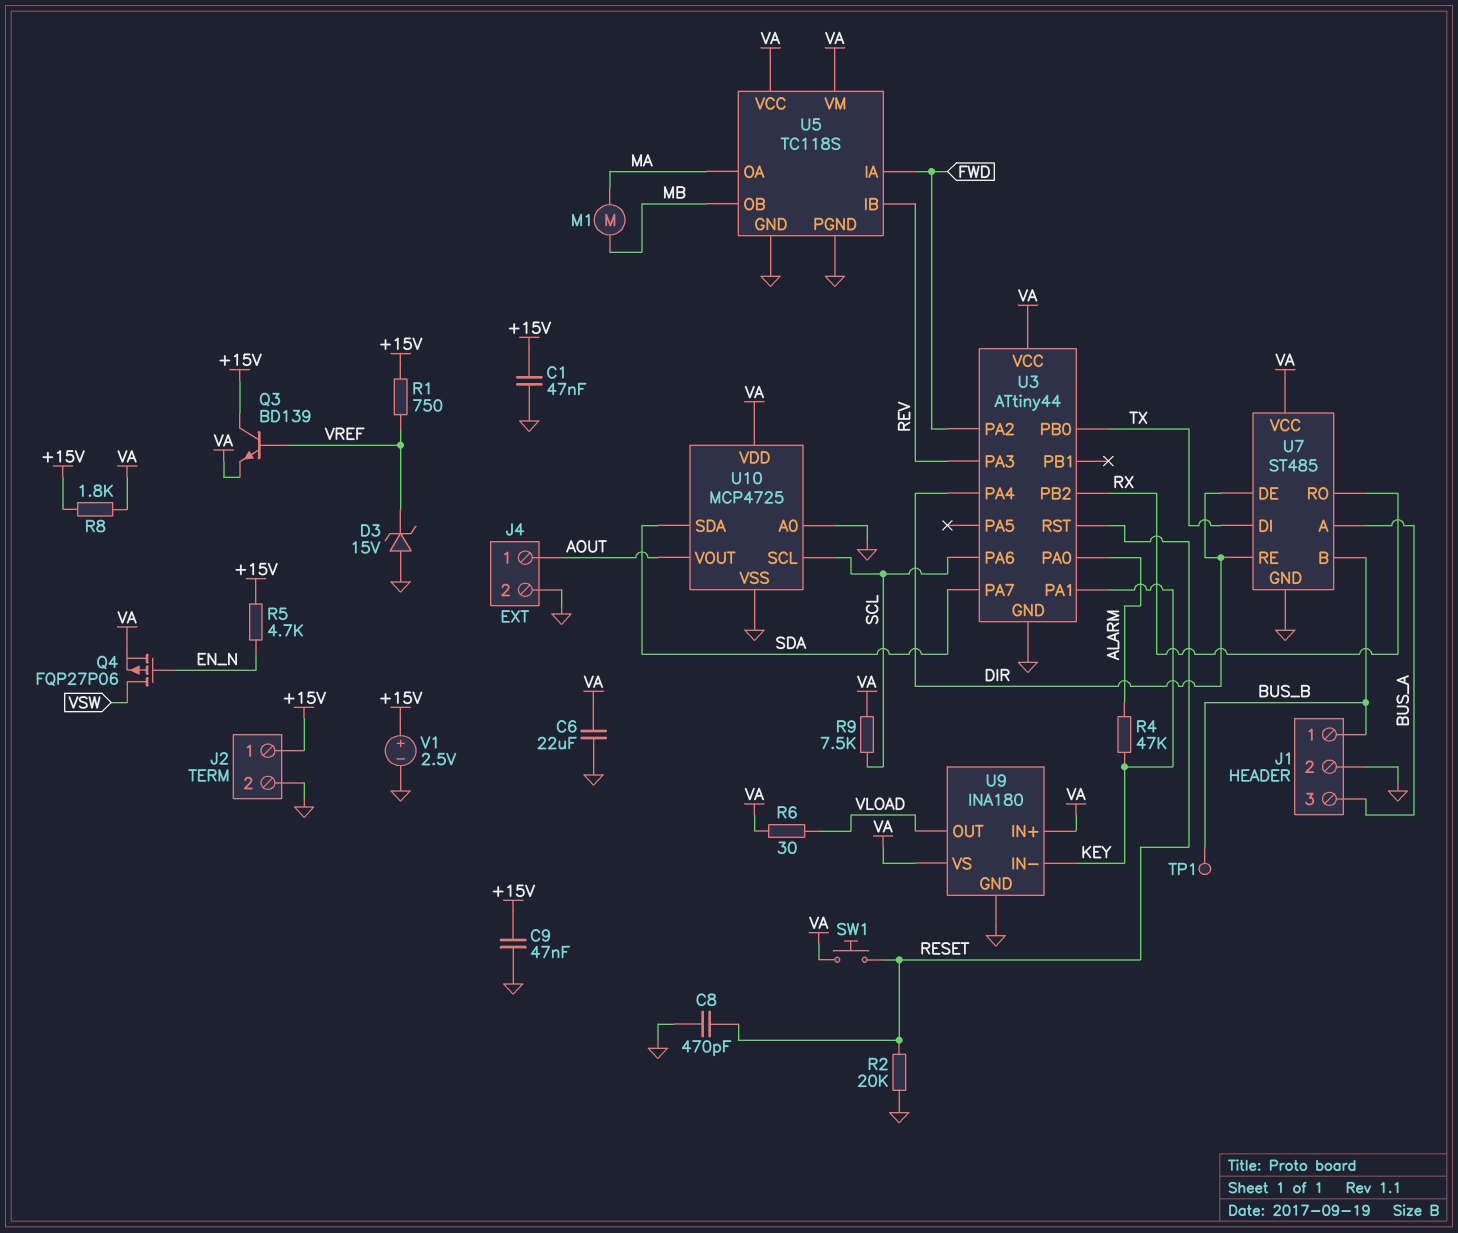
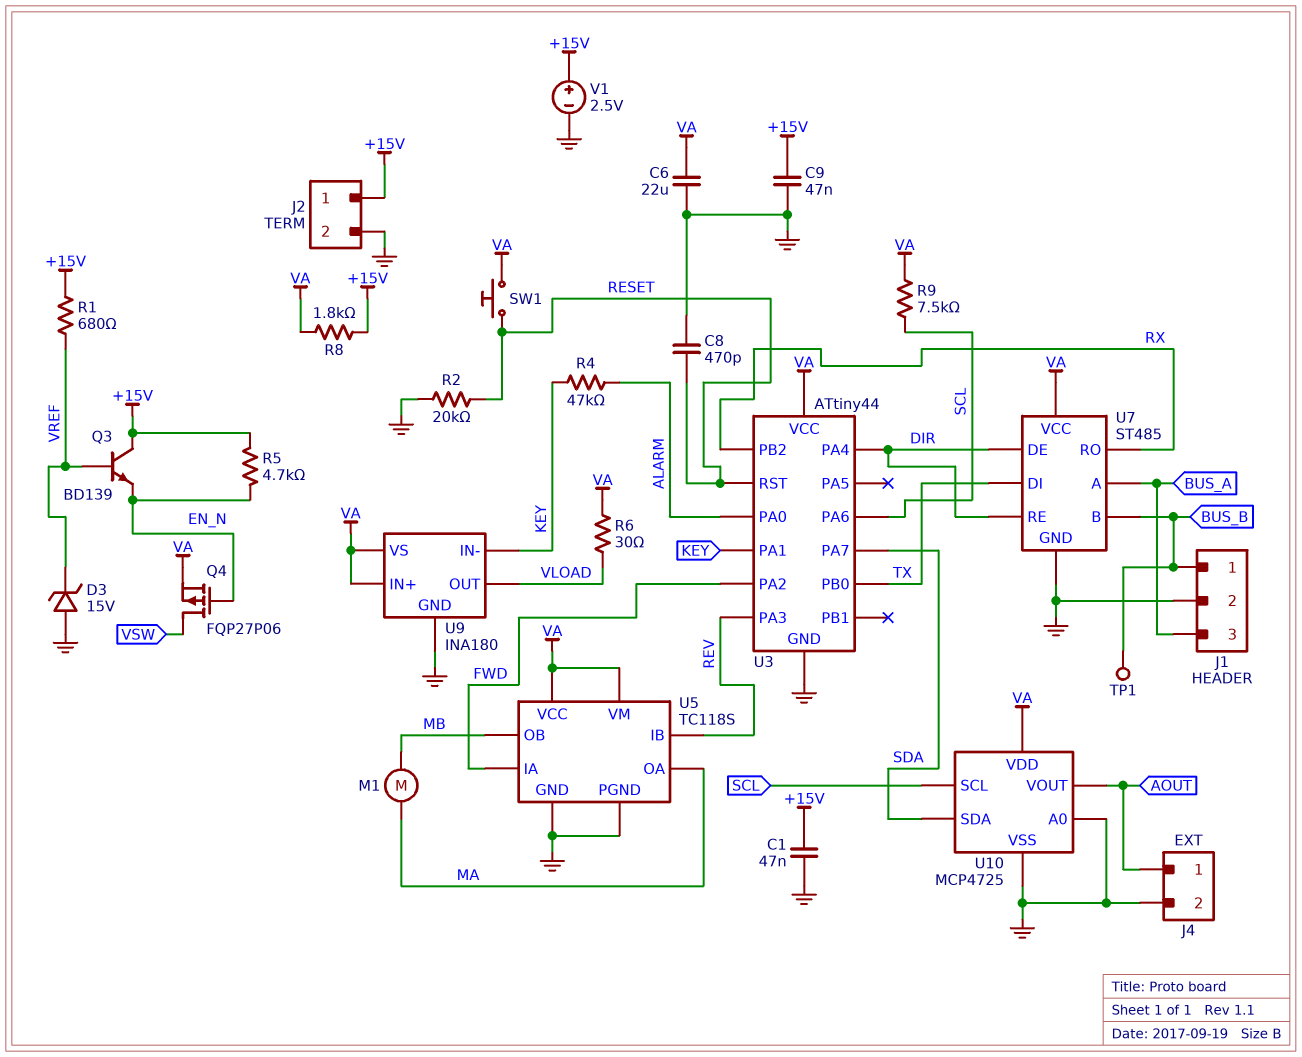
Q3: NPN BD139 (B VREF, C +15V, E VA) -> NPN BD139 (B VREF, C +15V, E EN_N)
R1: 750 (+15V, VREF) -> 680 (+15V, VREF)

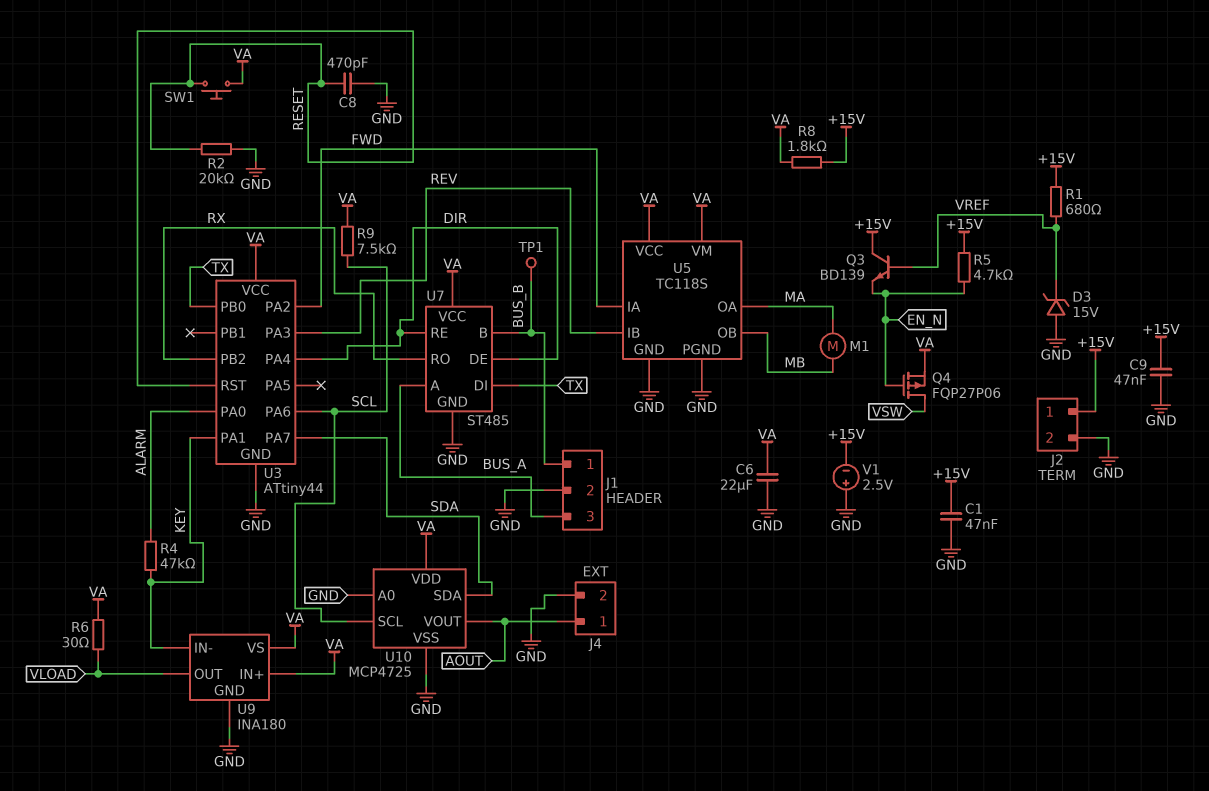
V1: 2.5V (plus +15V, minus GND) -> 2.5V (plus GND, minus +15V)

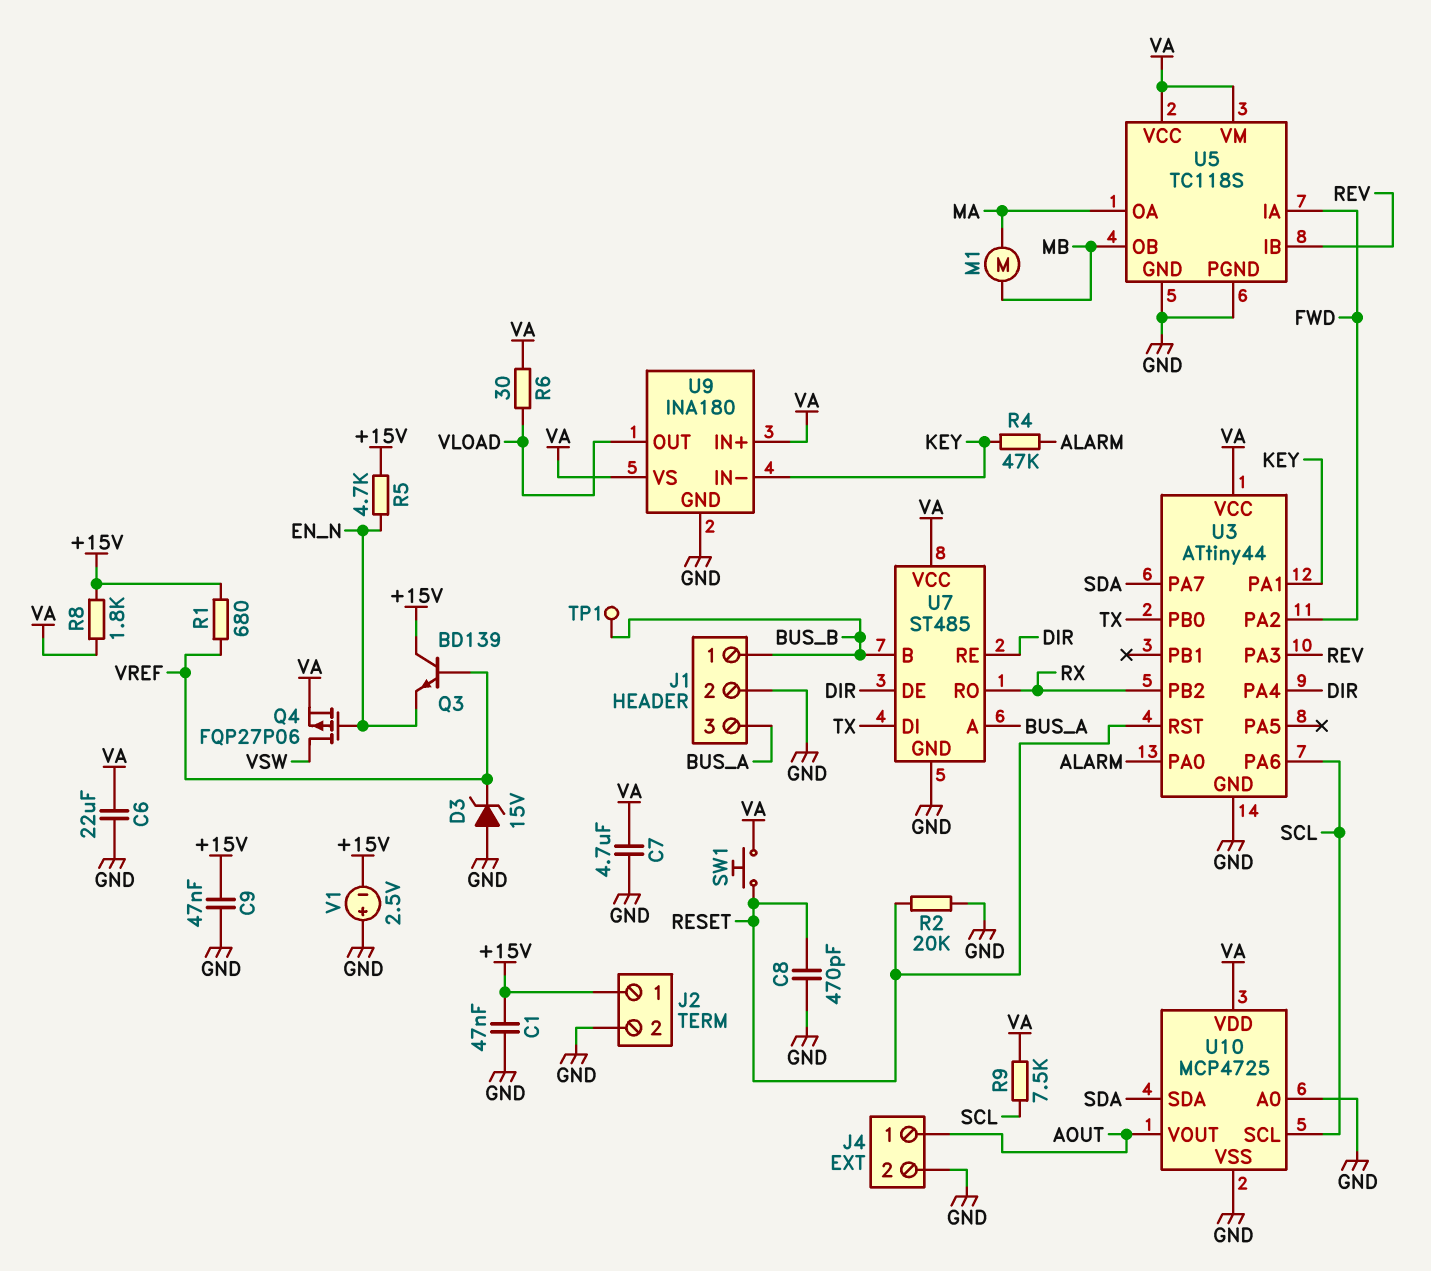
C7: none -> 4.7uF (GND, VA)

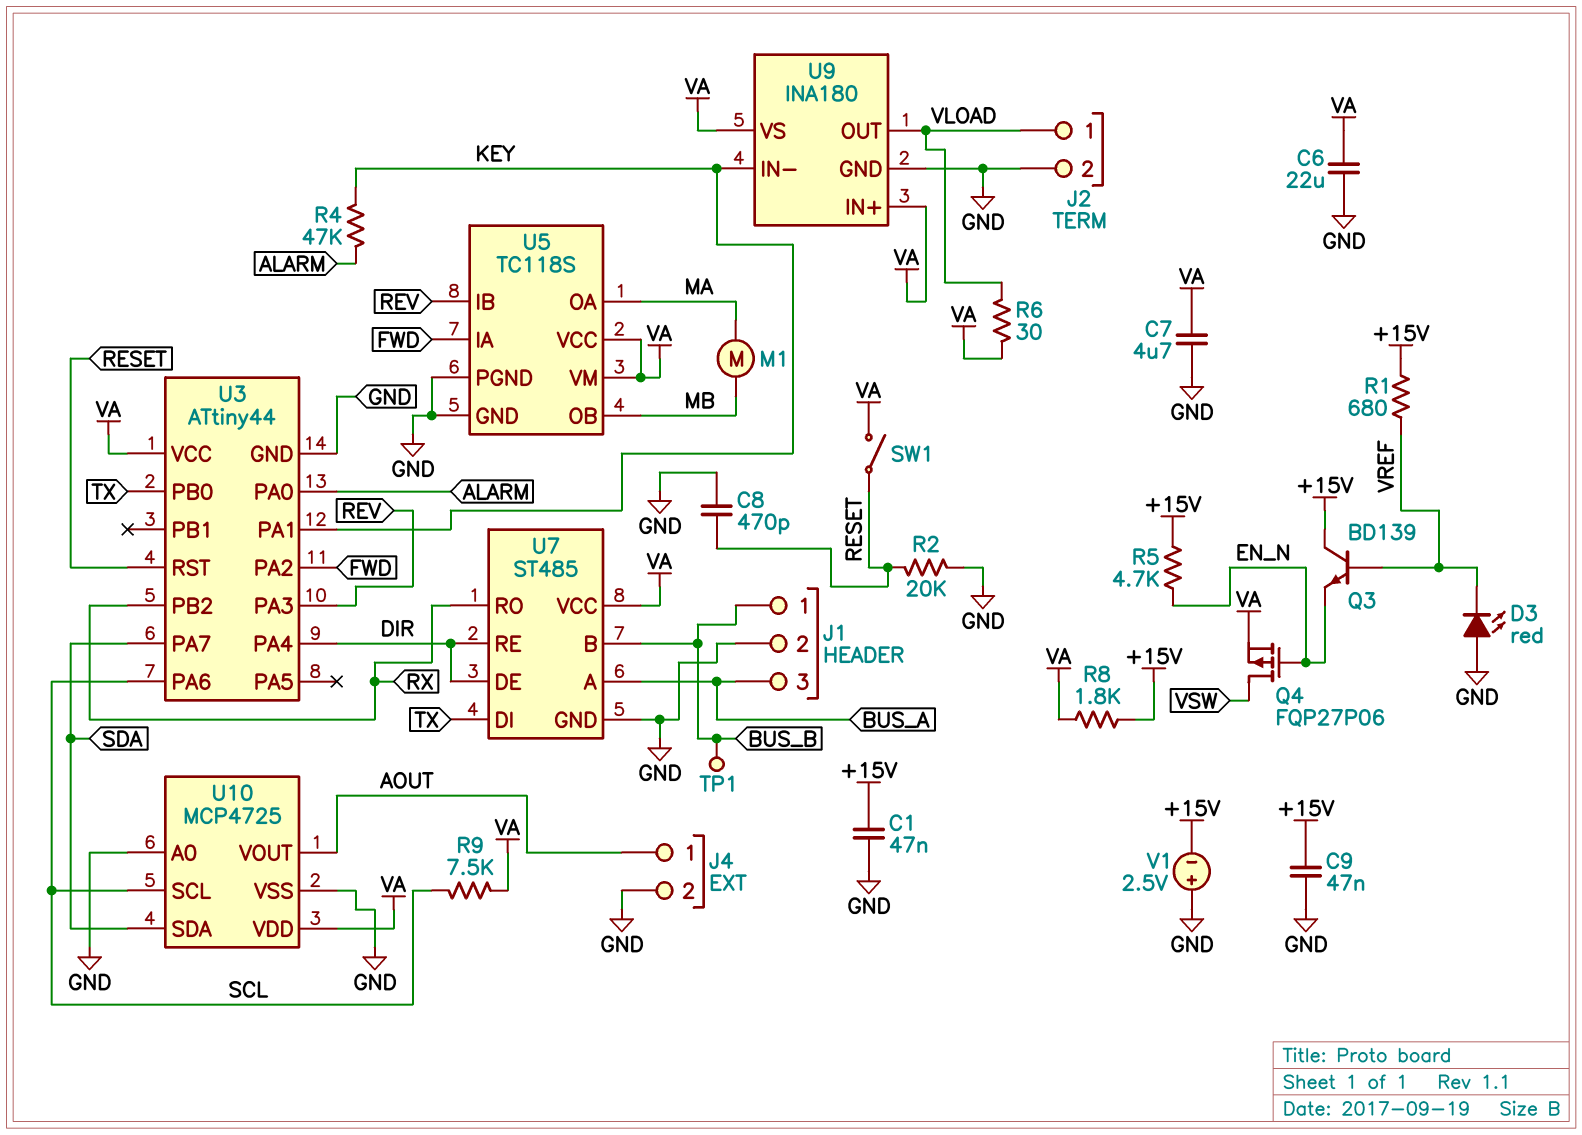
D3: zener 15V (A GND, K VREF) -> LED red (A GND, K VREF)
J2 pin 1: +15V -> VLOAD
SW1: button (RESET, VA) -> switch (RESET, VA)

